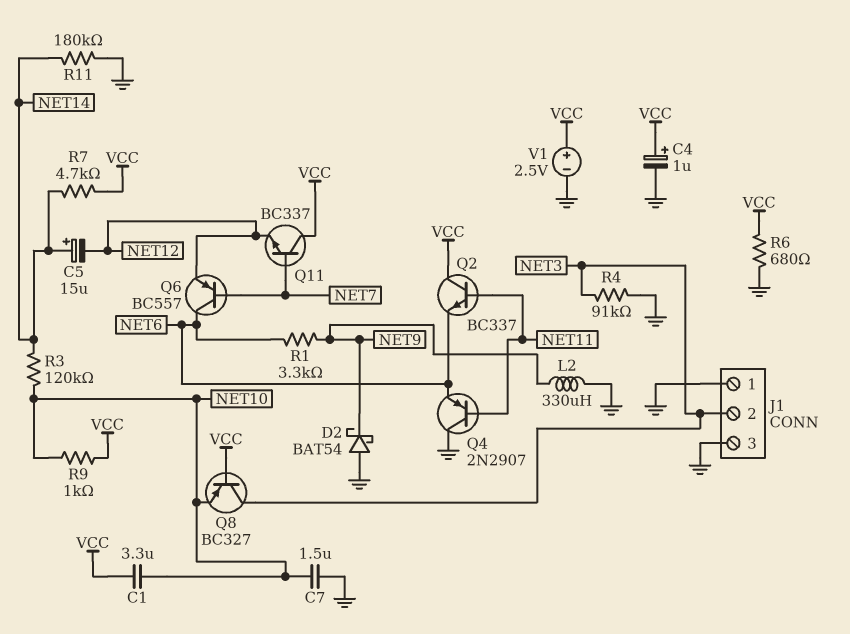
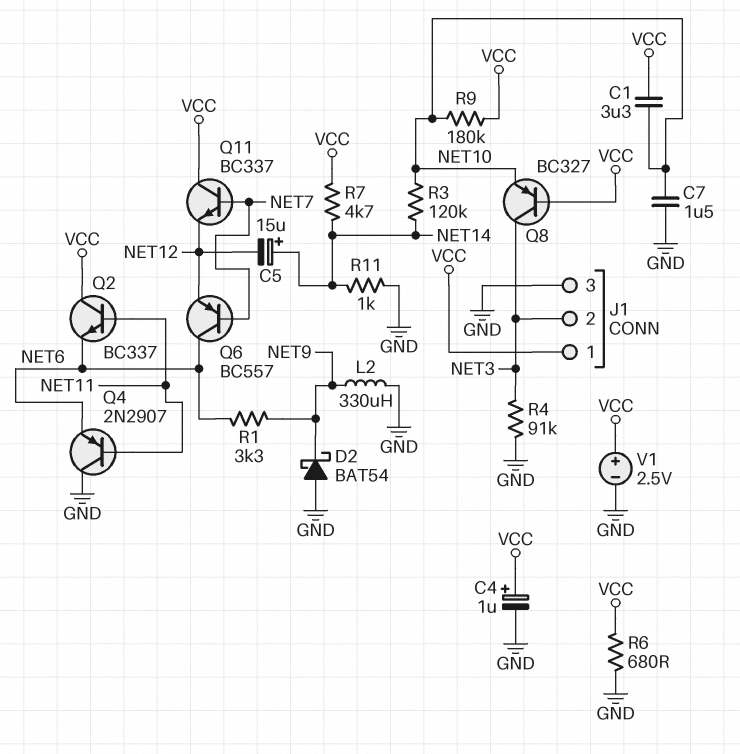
J1 pin 1: GND -> VCC
R9: 1k (NET10, VCC) -> 180k (NET10, VCC)
R11: 180k (GND, NET14) -> 1k (GND, NET14)

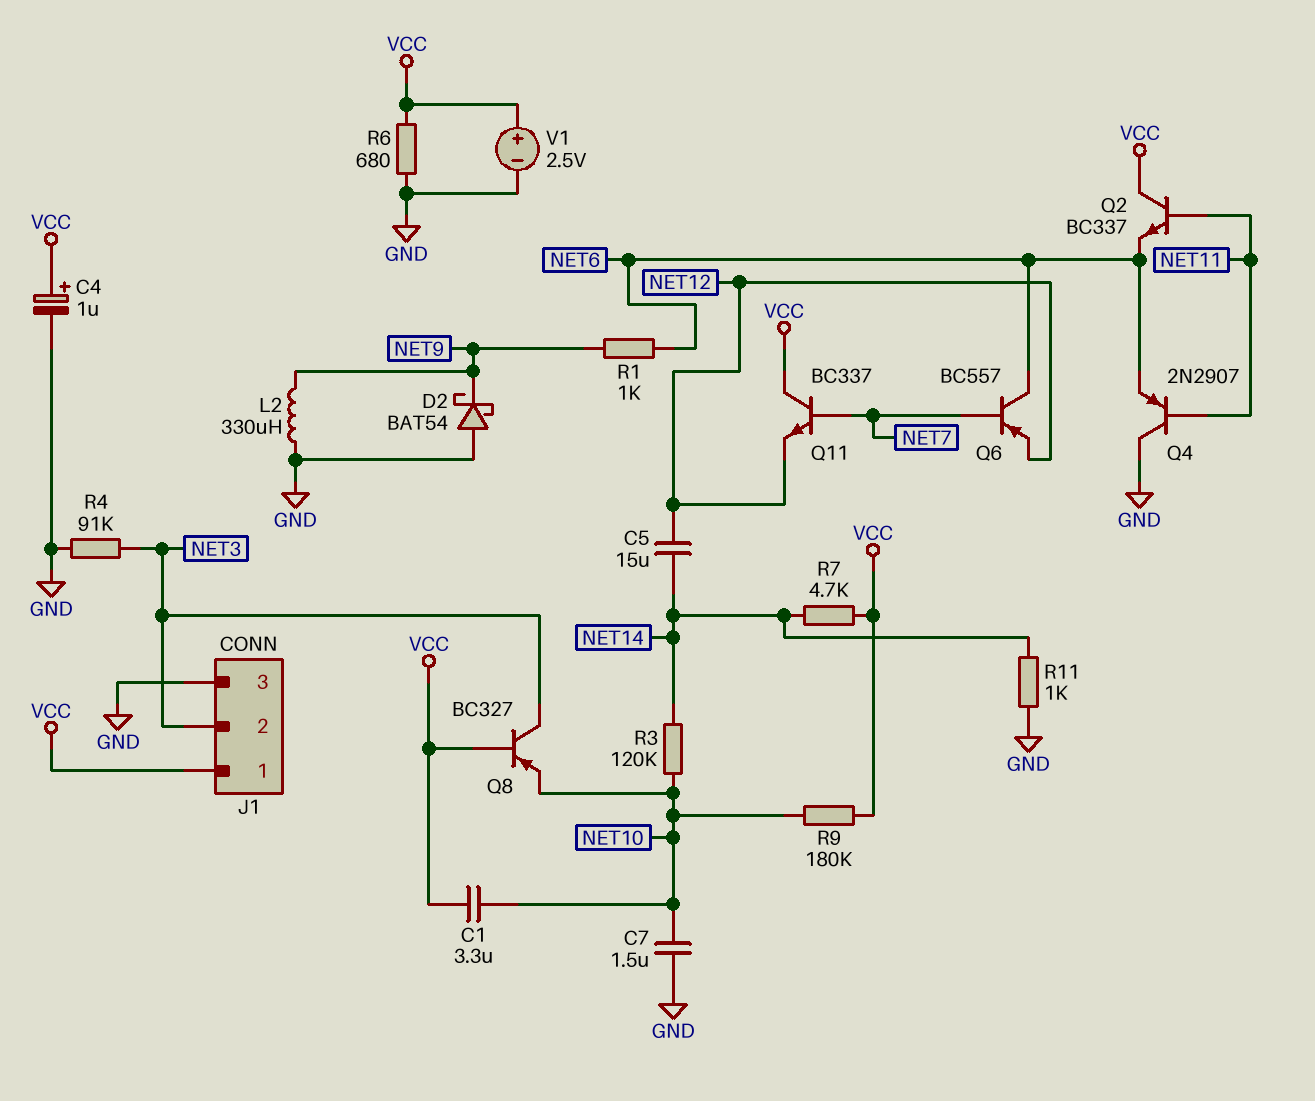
C5: 15uF (plus NET14, minus NET12) -> 15uF (NET12, NET14)
R1: 3.3k (NET6, NET9) -> 1k (NET6, NET9)

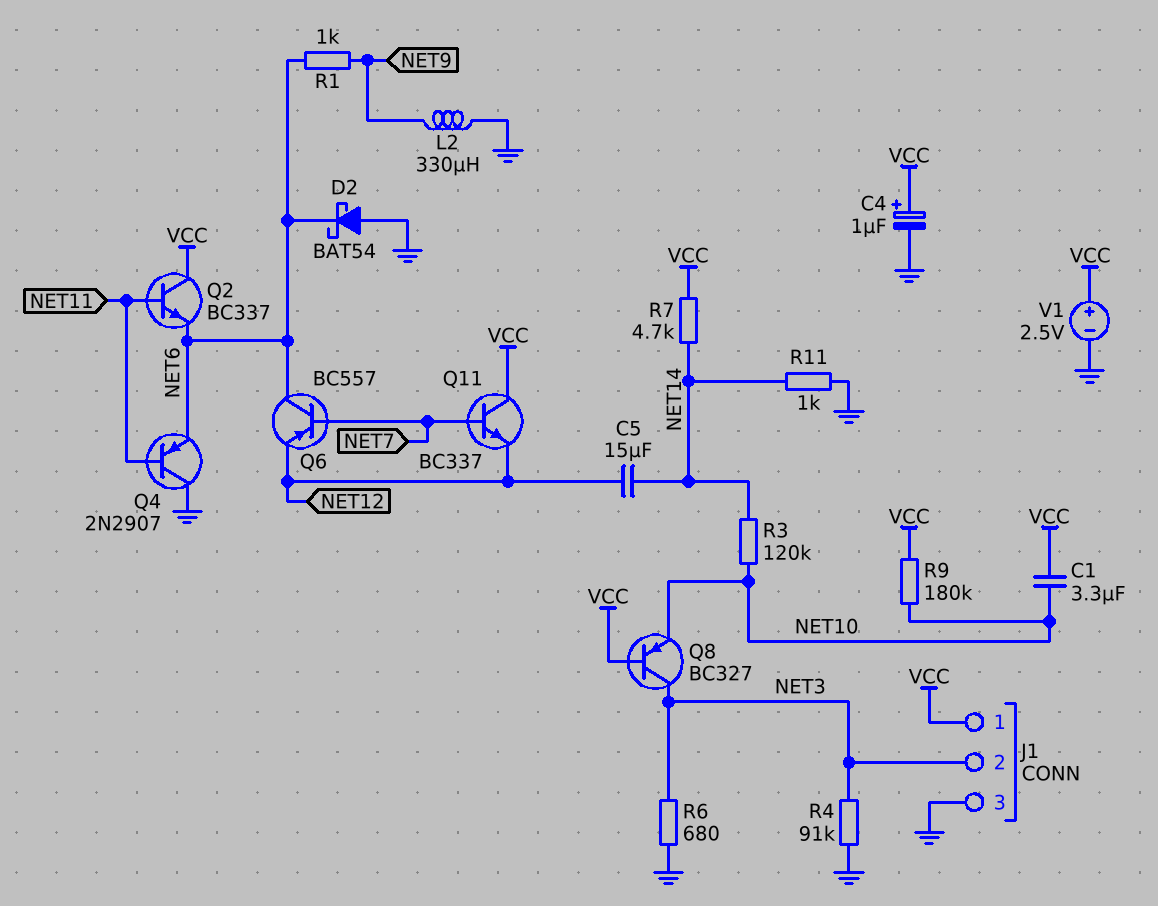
C7: 1.5uF (GND, NET10) -> none
D2: schottky BAT54 (A GND, K NET9) -> schottky BAT54 (A GND, K NET6)
R6: 680 (GND, VCC) -> 680 (GND, NET3)

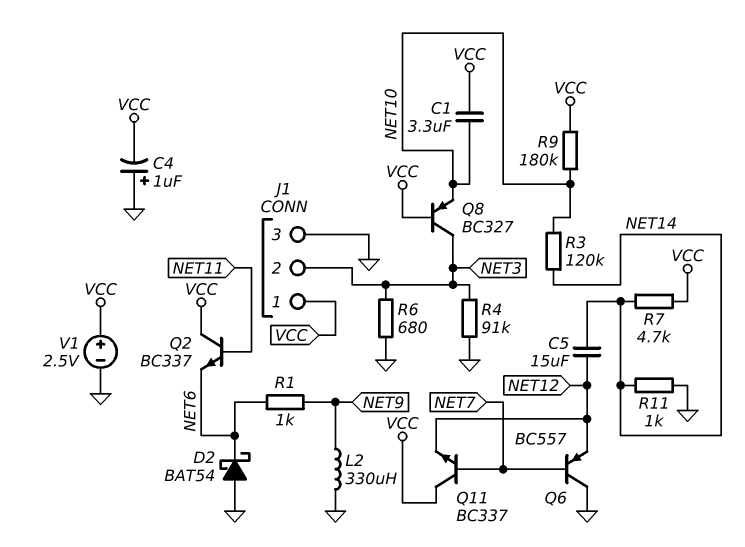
C4: 1uF (plus VCC, minus GND) -> 1uF (plus GND, minus VCC)
Q4: PNP 2N2907 (B NET11, C GND, E NET6) -> none
Q6: PNP BC557 (B NET7, C NET6, E NET12) -> PNP BC557 (B NET7, C GND, E NET12)

